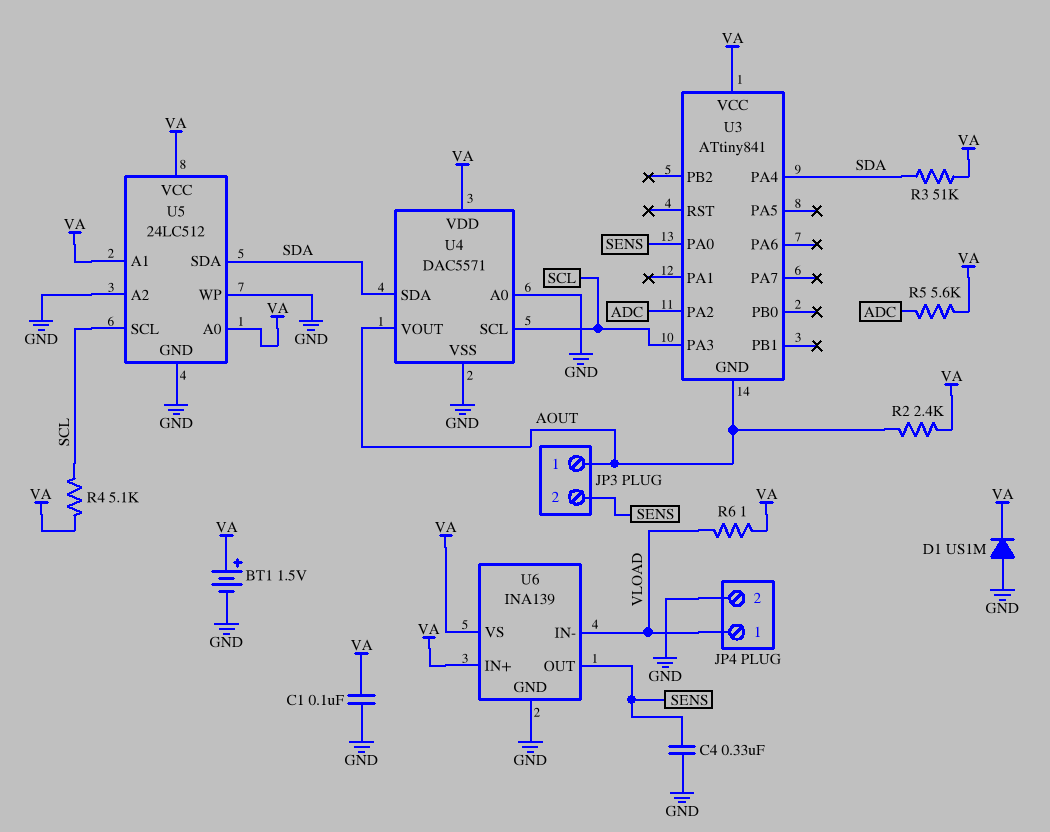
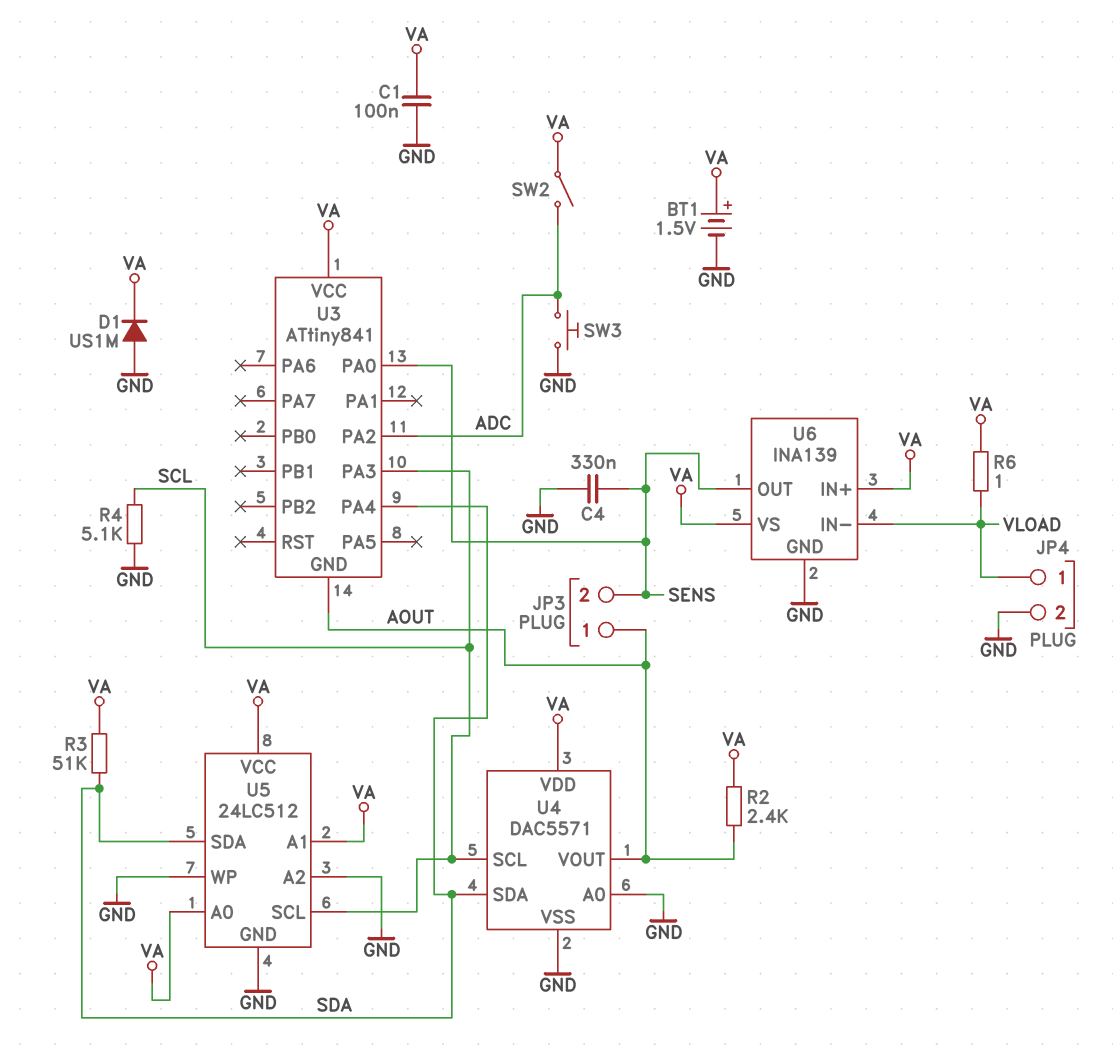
R4: 5.1k (SCL, VA) -> 5.1k (GND, SCL)
R5: 5.6k (ADC, VA) -> none
SW2: none -> switch (ADC, VA)
SW3: none -> button (ADC, GND)

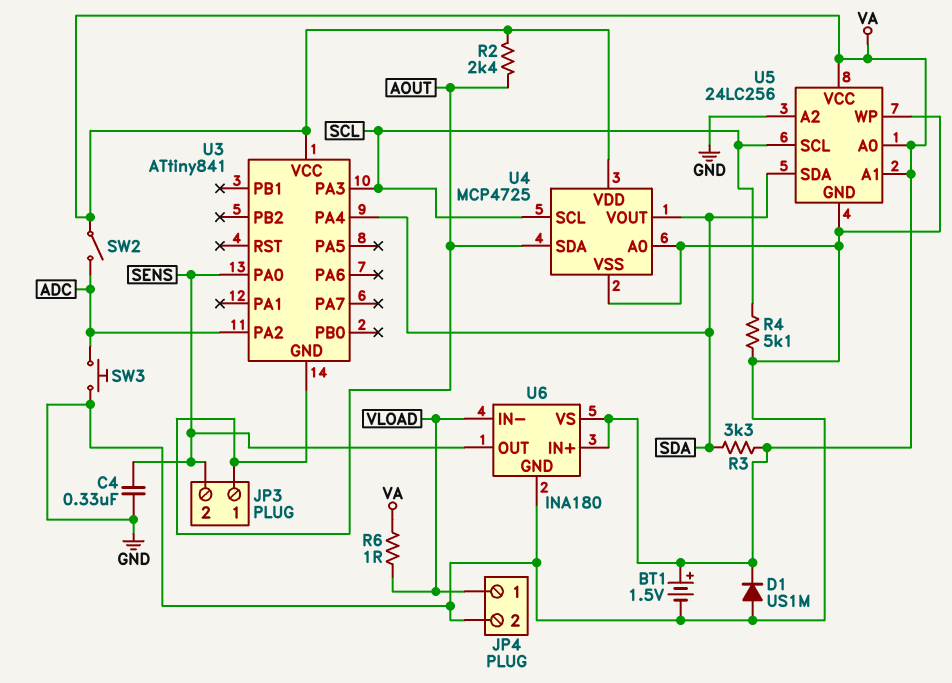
C1: 100nF (GND, VA) -> none
R3: 51k (SDA, VA) -> 3.3k (SDA, VA)
U4: DAC5571 -> MCP4725
U4 pin SDA: SDA -> AOUT
U4 pin VOUT: AOUT -> SDA
U5: 24LC512 -> 24LC256
U6: INA139 -> INA180

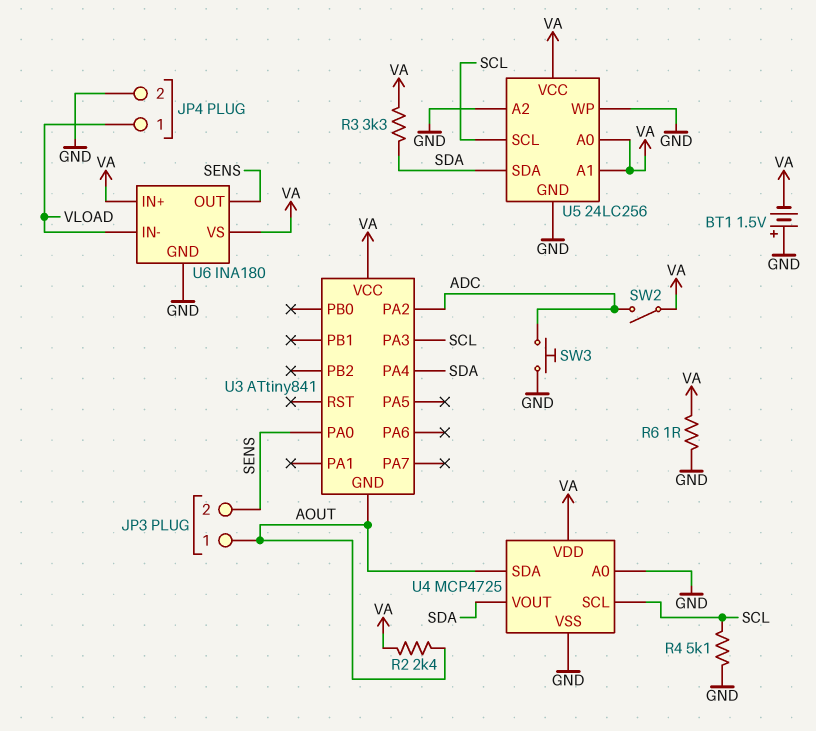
BT1: 1.5V (plus VA, minus GND) -> 1.5V (plus GND, minus VA)
C4: 330nF (GND, SENS) -> none
D1: diode US1M (A GND, K VA) -> none
R6: 1 (VA, VLOAD) -> 1 (GND, VA)

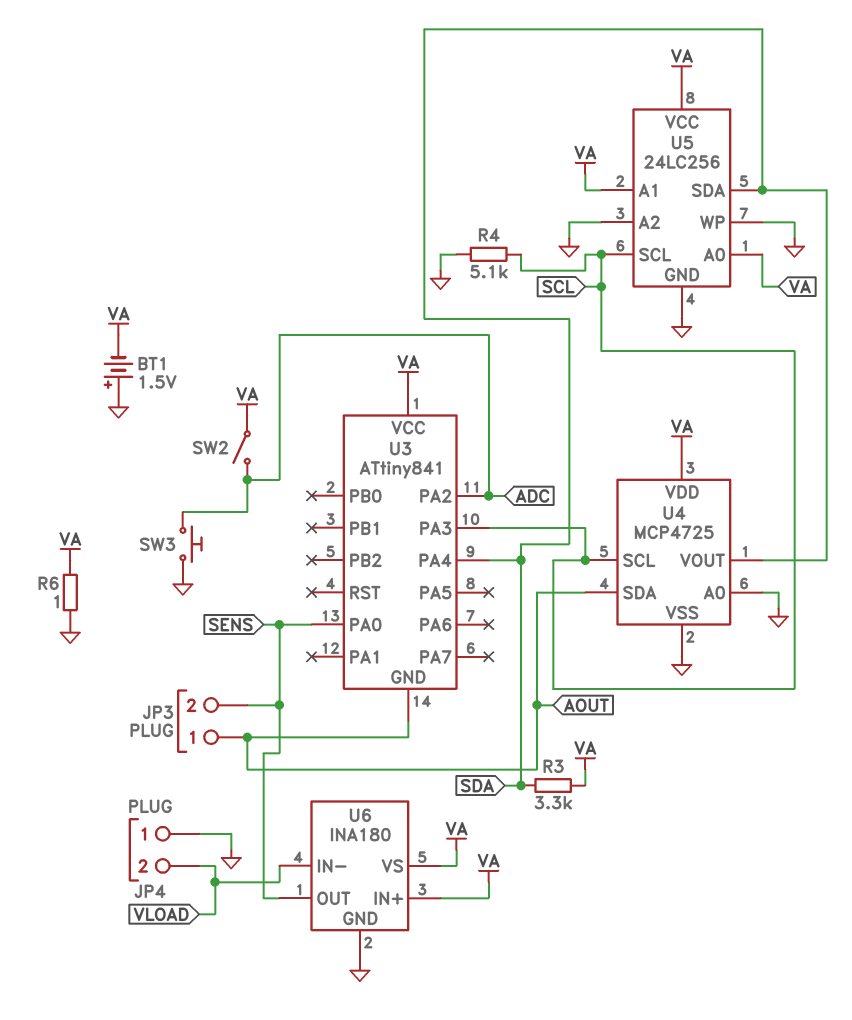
JP4 pin 1: VLOAD -> GND
JP4 pin 2: GND -> VLOAD
R2: 2.4k (AOUT, VA) -> none

